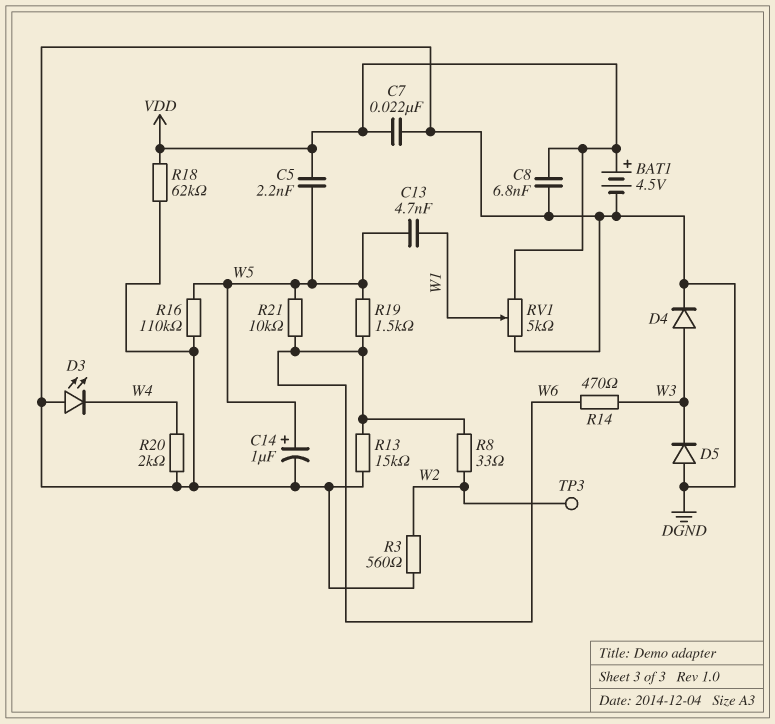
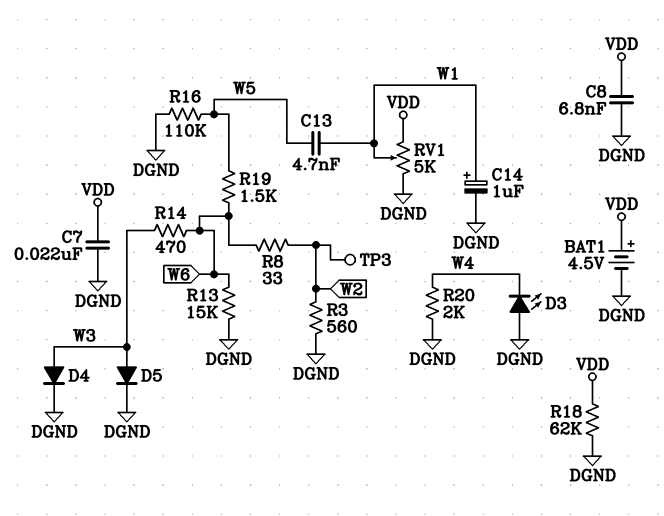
C5: 2.2nF (VDD, W5) -> none
C14: 1uF (plus W5, minus DGND) -> 1uF (plus W1, minus DGND)
D5: diode (A DGND, K W3) -> diode (A W3, K DGND)
R21: 10k (W5, W6) -> none

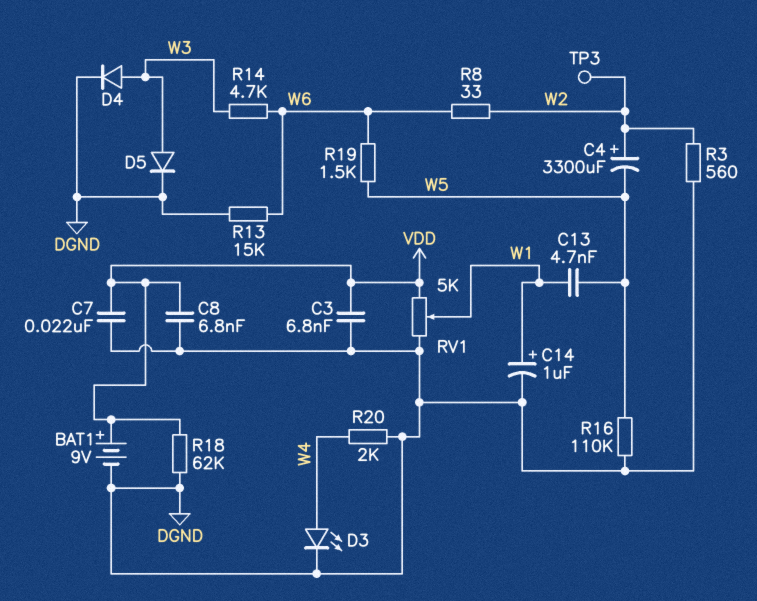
BAT1: 4.5V (plus VDD, minus DGND) -> 9V (plus VDD, minus DGND)
C3: none -> 6.8nF (DGND, VDD)
C4: none -> 3300uF (plus W2, minus W5)
D3: LED (A DGND, K W4) -> LED (A W4, K DGND)
R14: 470 (W3, W6) -> 4.7k (W3, W6)

